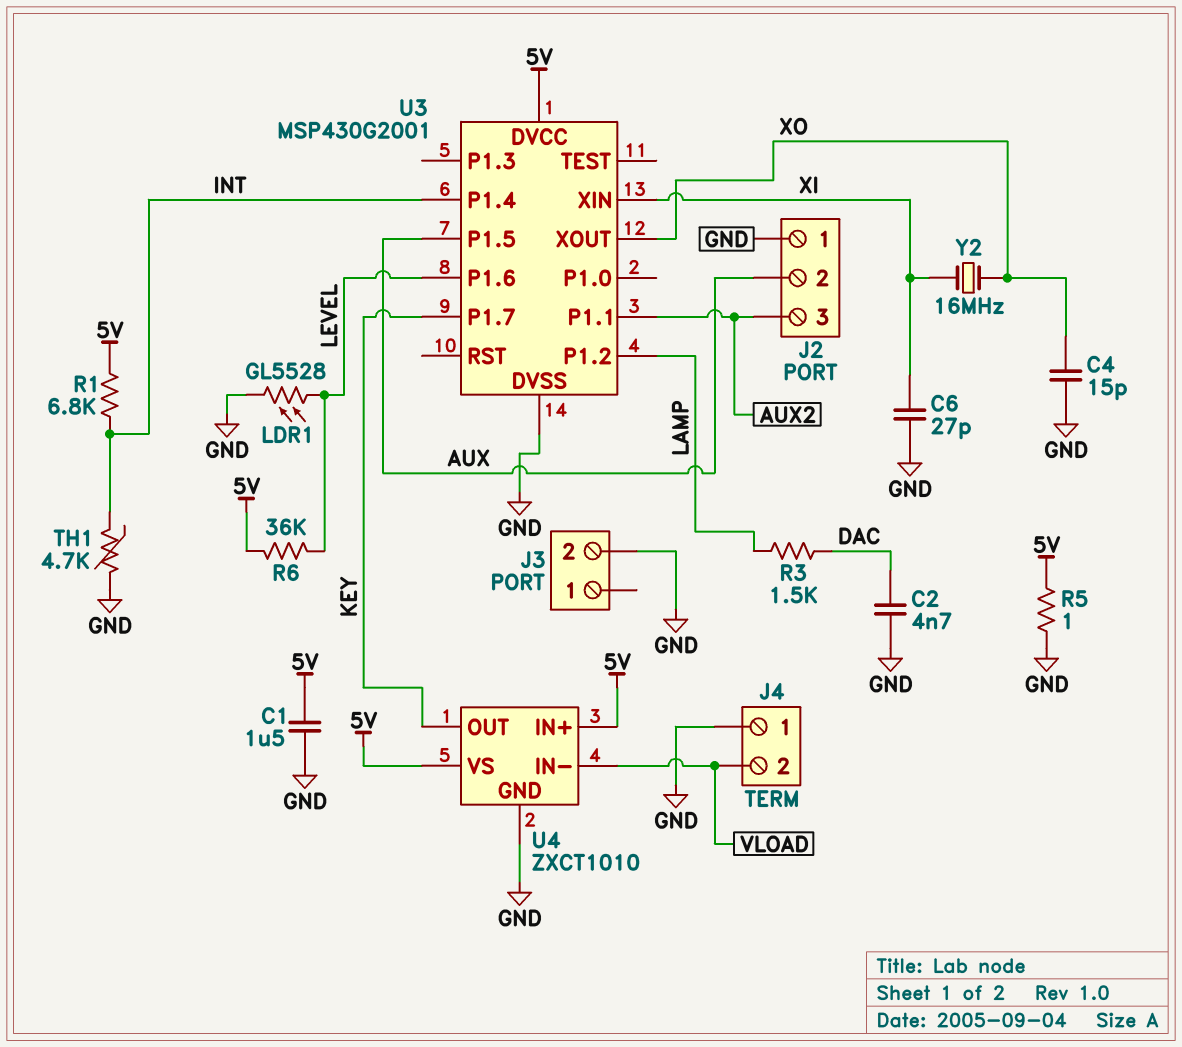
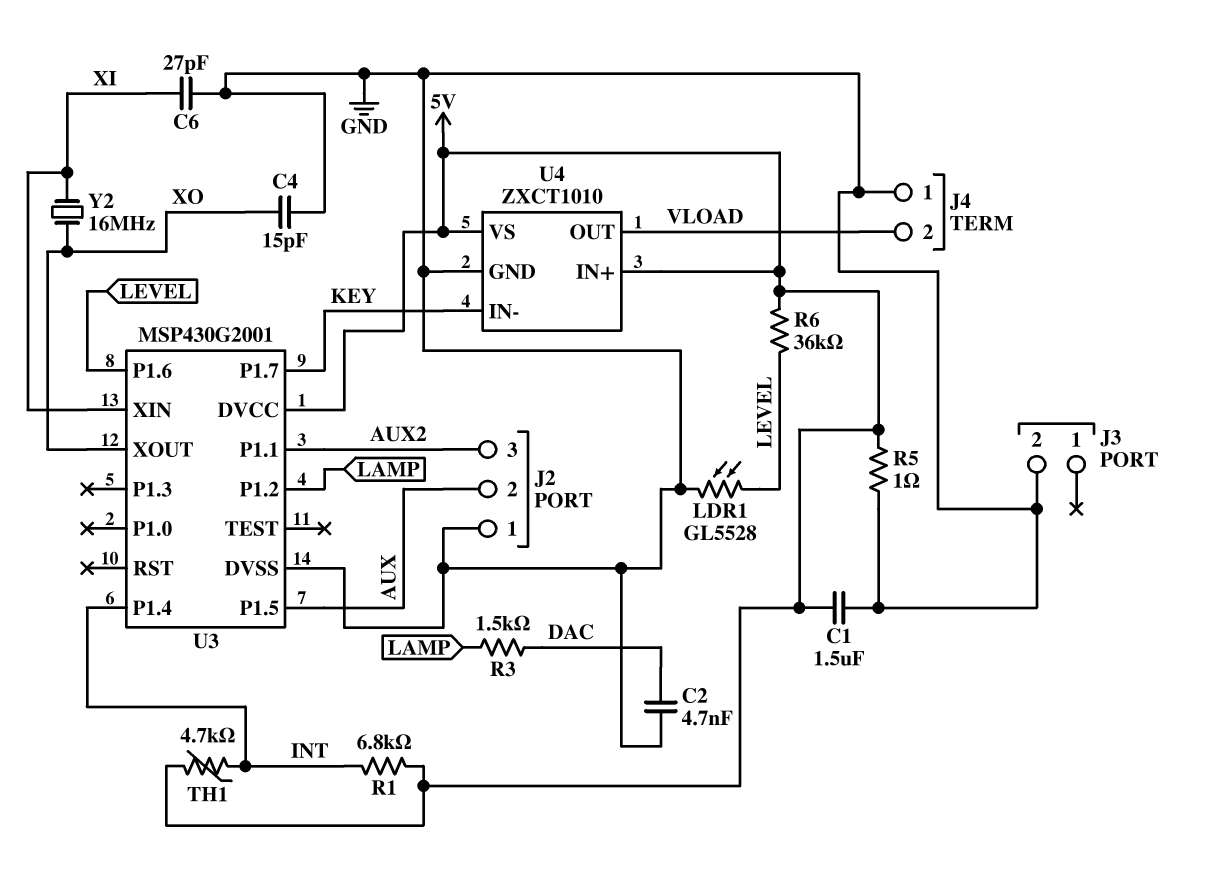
TH1: 4.7k (GND, INT) -> 4.7k (5V, INT)
U4 pin IN-: VLOAD -> KEY
U4 pin OUT: KEY -> VLOAD

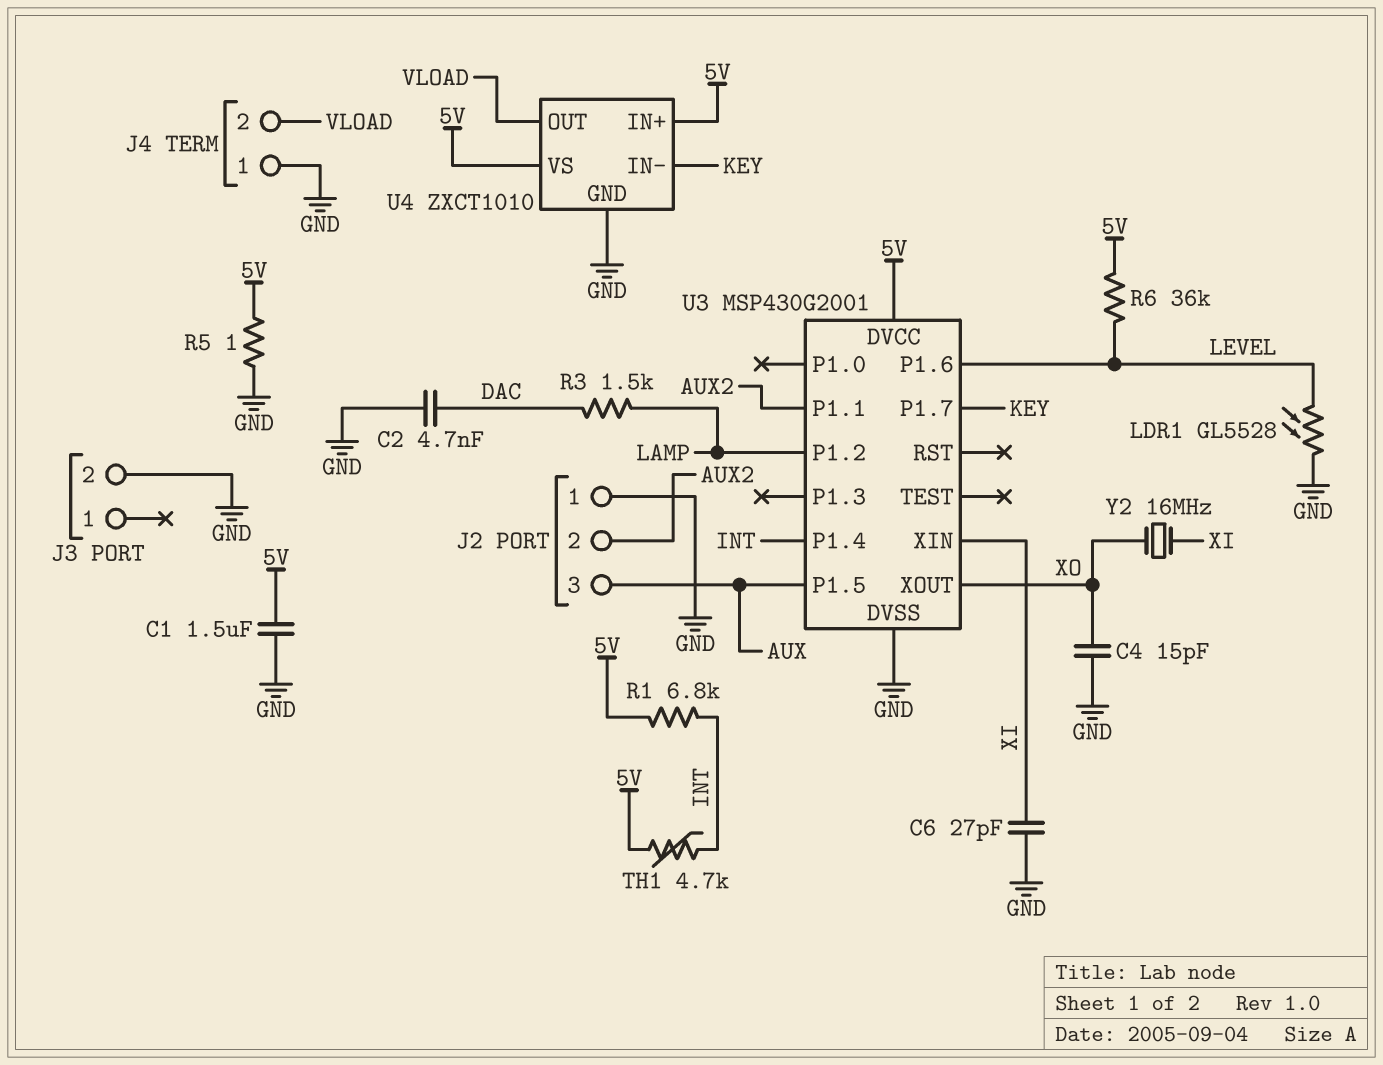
J2 pin 2: AUX -> AUX2
J2 pin 3: AUX2 -> AUX

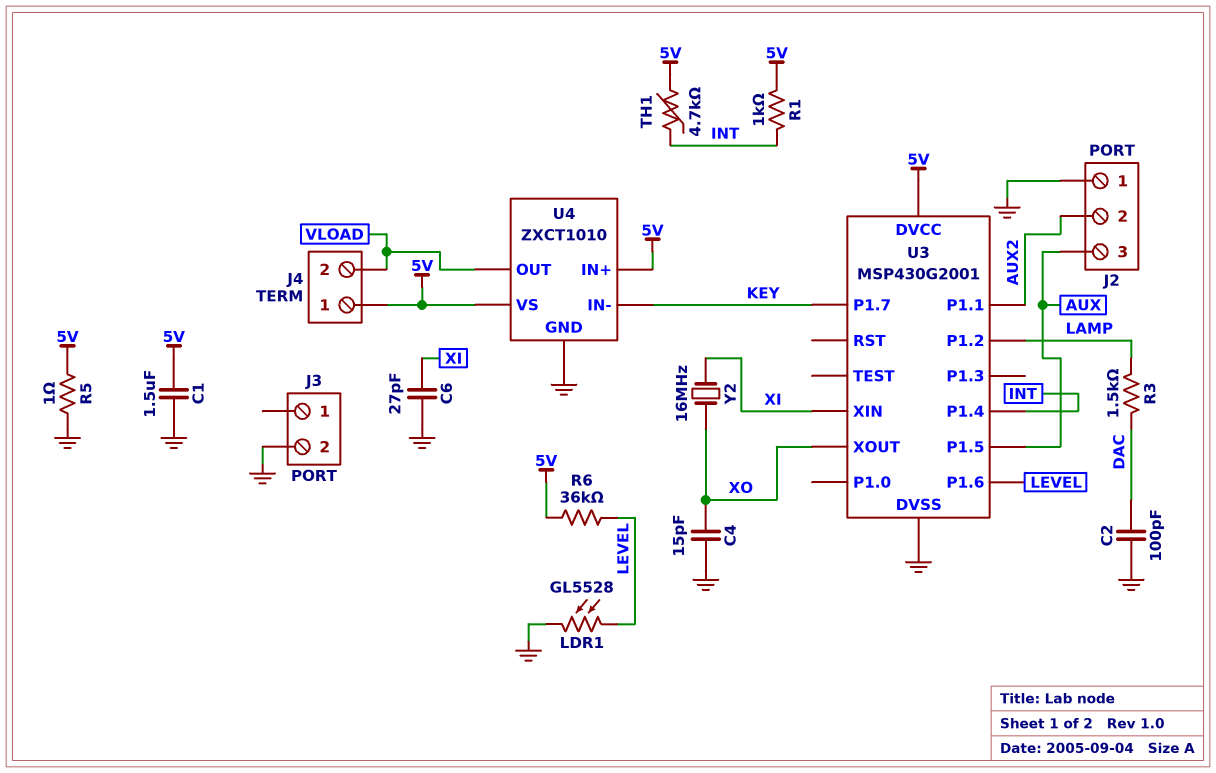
C2: 4.7nF (DAC, GND) -> 100pF (DAC, GND)
J4 pin 1: GND -> 5V
R1: 6.8k (5V, INT) -> 1k (5V, INT)

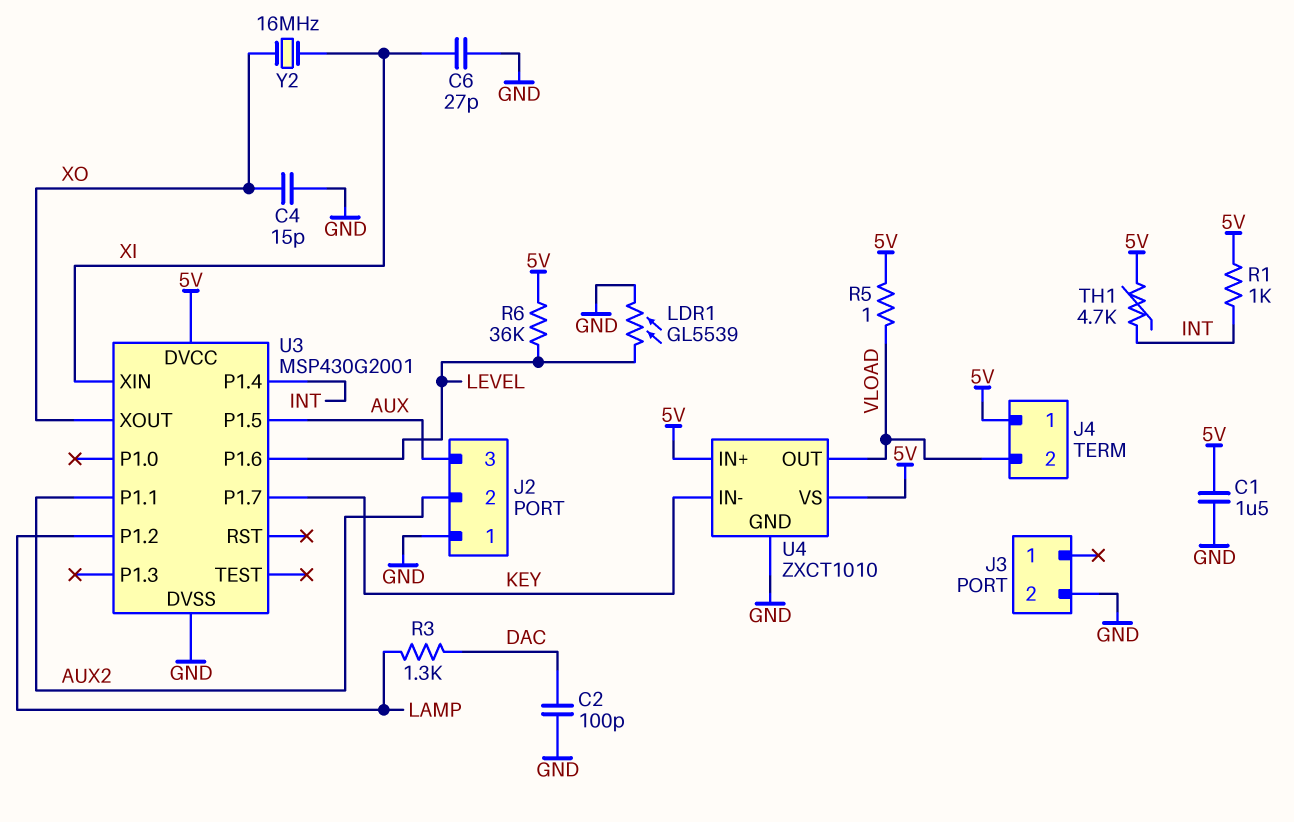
LDR1: GL5528 (GND, LEVEL) -> GL5539 (GND, LEVEL)
R3: 1.5k (DAC, LAMP) -> 1.3k (DAC, LAMP)
R5: 1 (5V, GND) -> 1 (5V, VLOAD)

